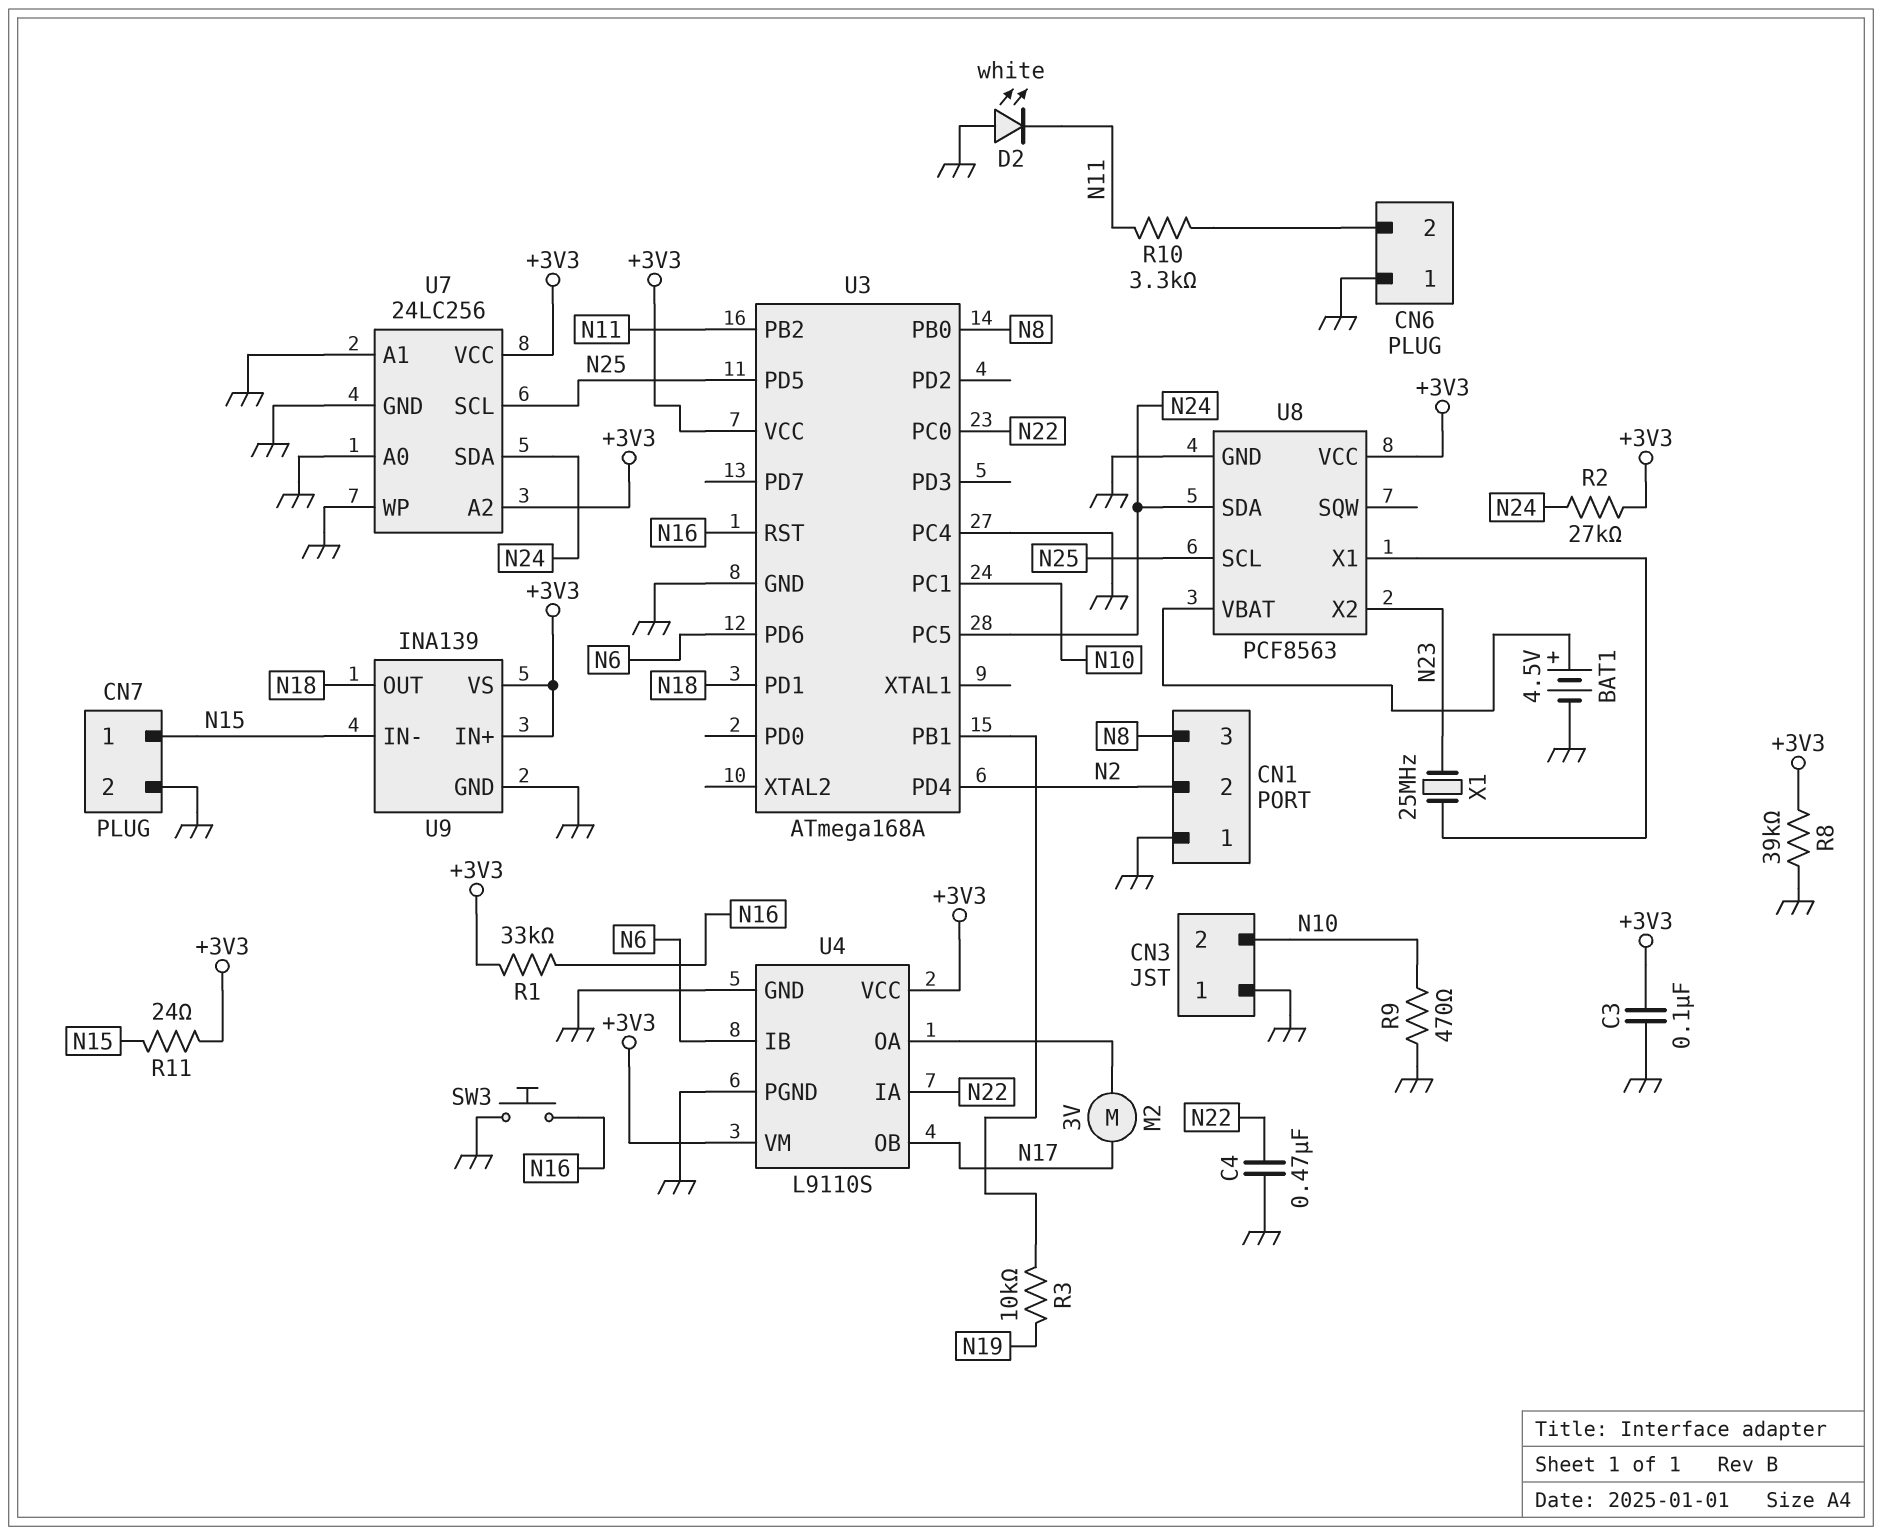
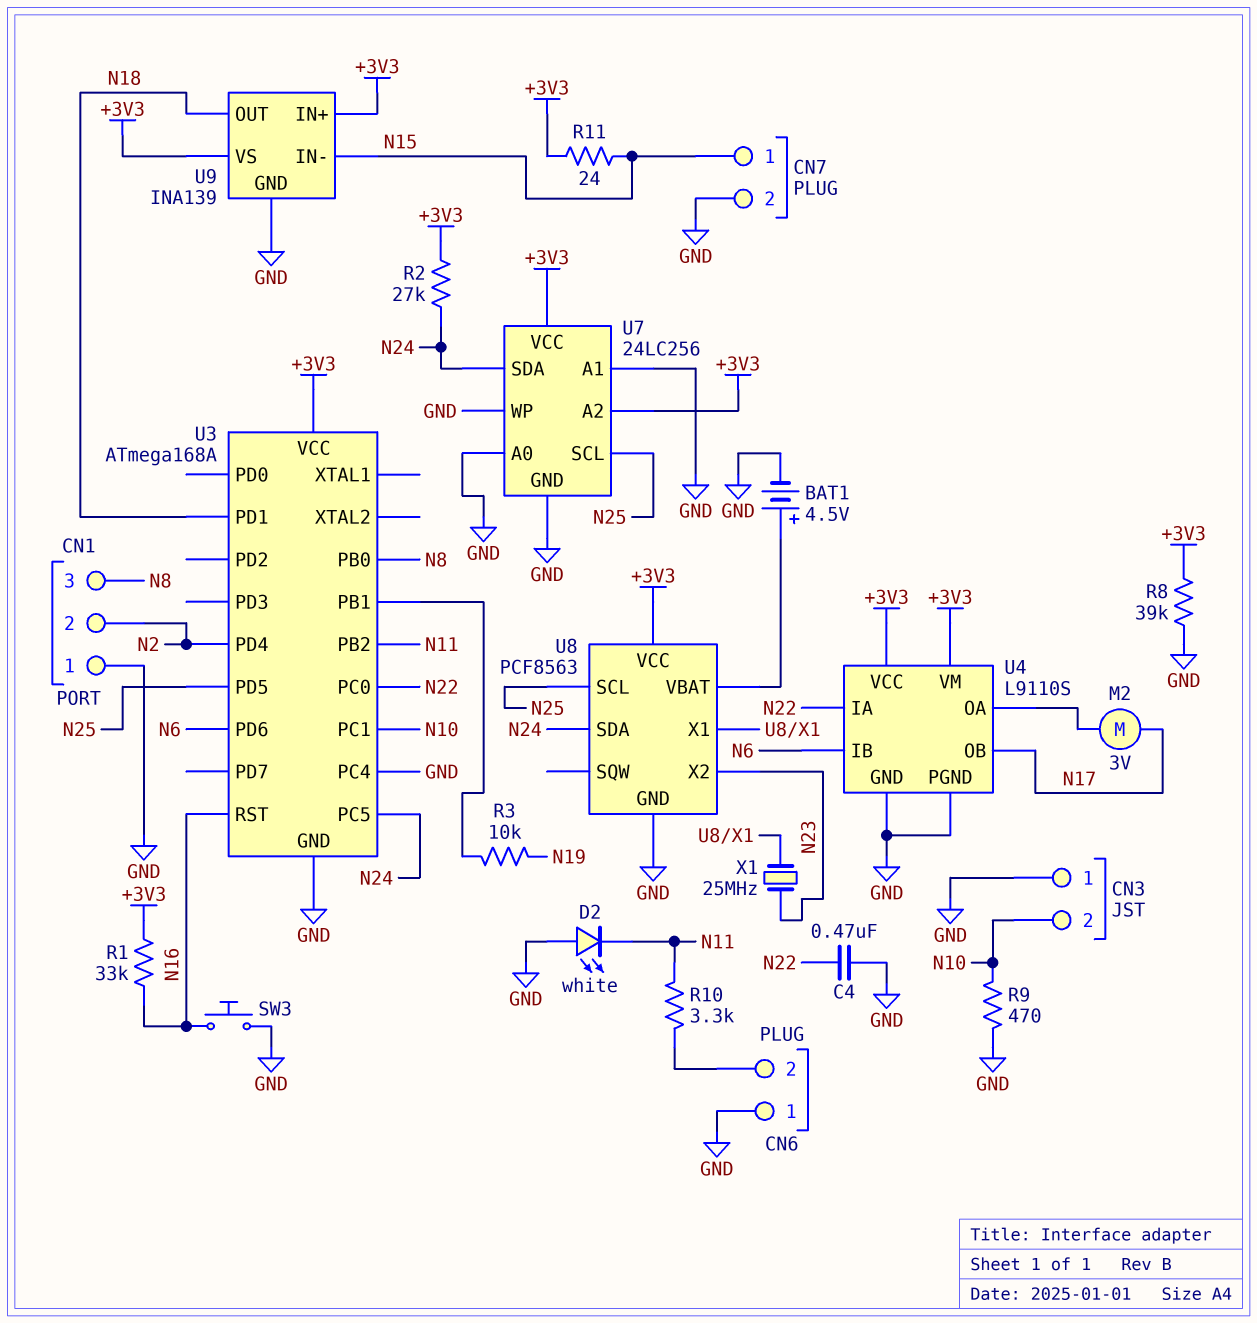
C3: 100nF (+3V3, GND) -> none

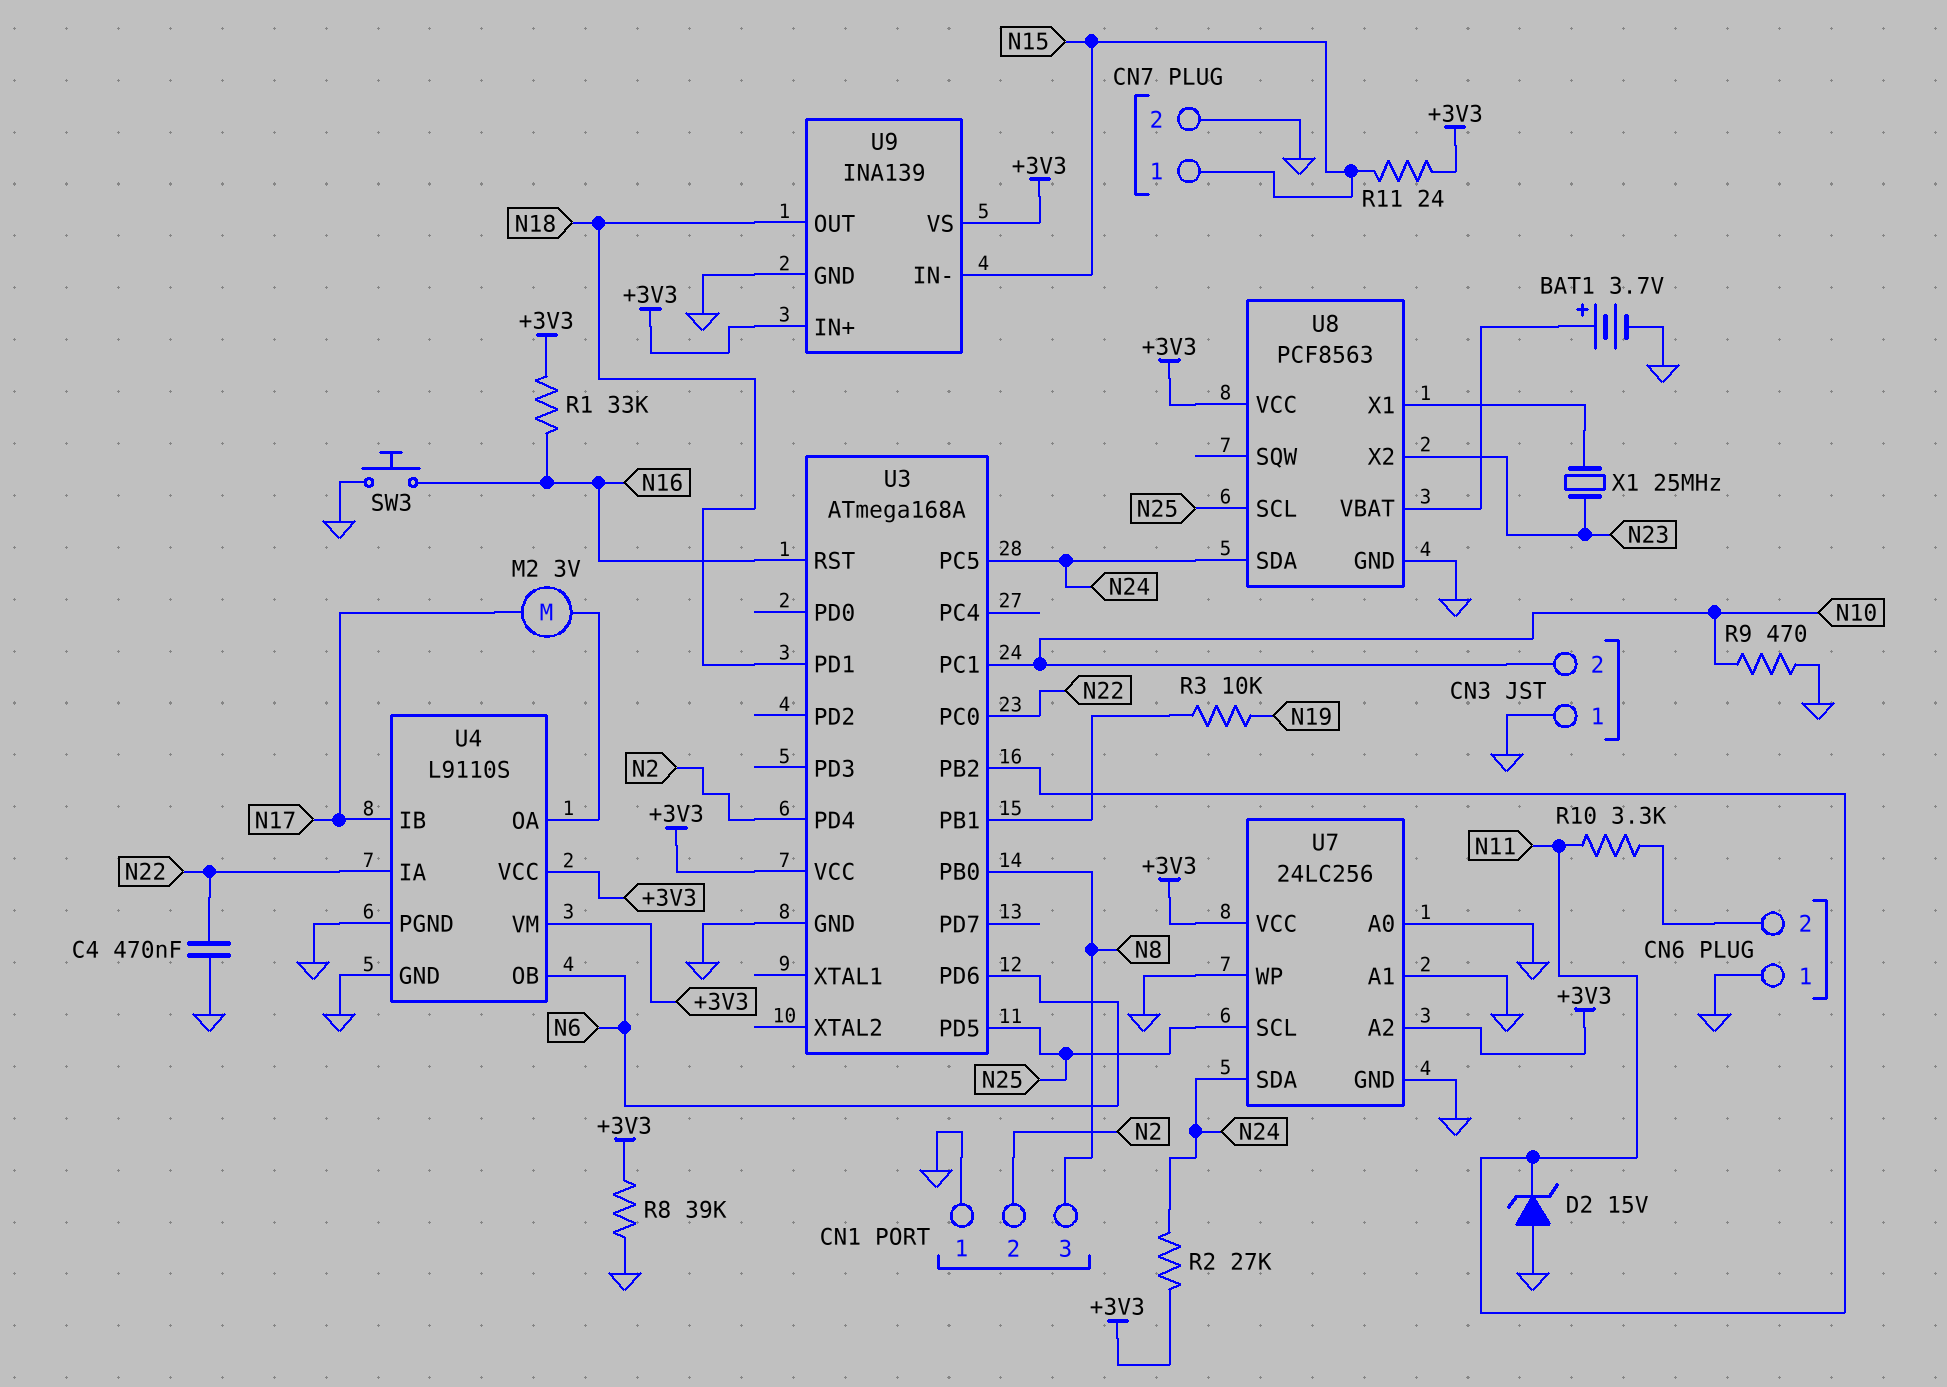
BAT1: 4.5V (plus U8/VBAT, minus GND) -> 3.7V (plus U8/VBAT, minus GND)
D2: LED white (A GND, K N11) -> zener 15V (A GND, K N11)
U3 pin PC4: GND -> none
U4 pin IB: N6 -> N17
U4 pin OB: N17 -> N6

